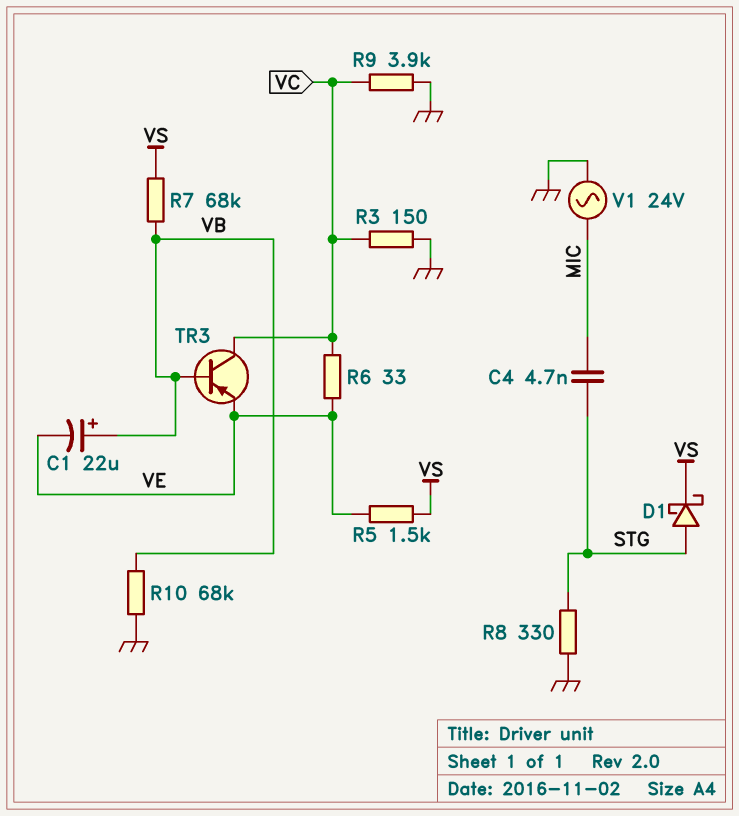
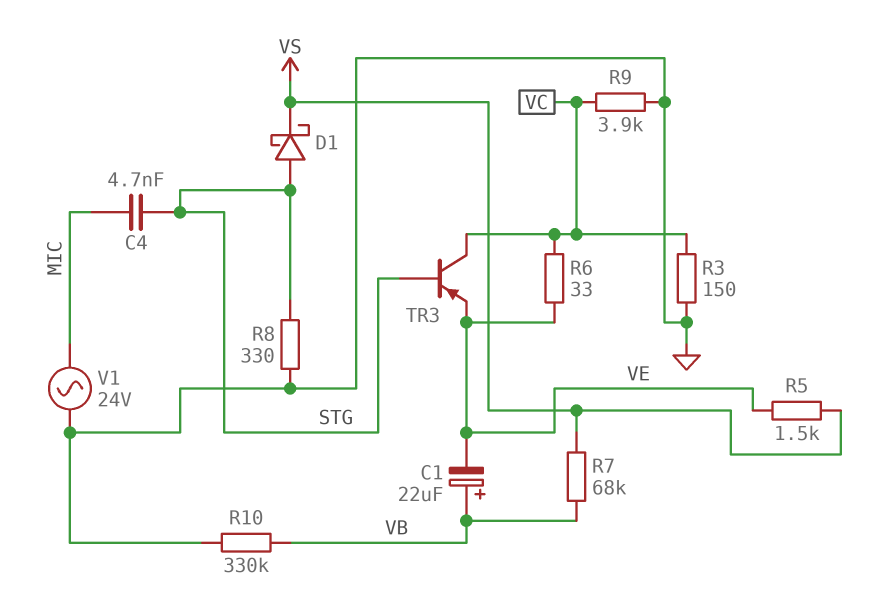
R10: 68k (GND, VB) -> 330k (GND, VB)
TR3: PNP (B VB, C VC, E VE) -> PNP (B STG, C VC, E VE)

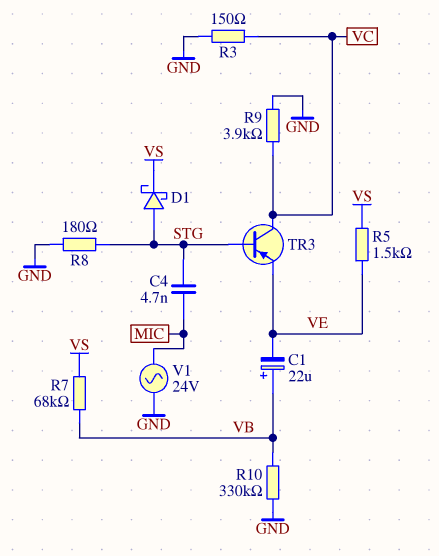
R6: 33 (VC, VE) -> none
R8: 330 (GND, STG) -> 180 (GND, STG)

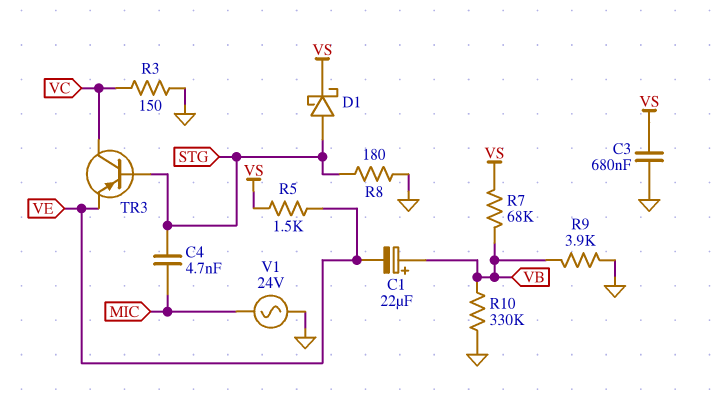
C3: none -> 680nF (GND, VS)
R9: 3.9k (GND, VC) -> 3.9k (GND, VB)

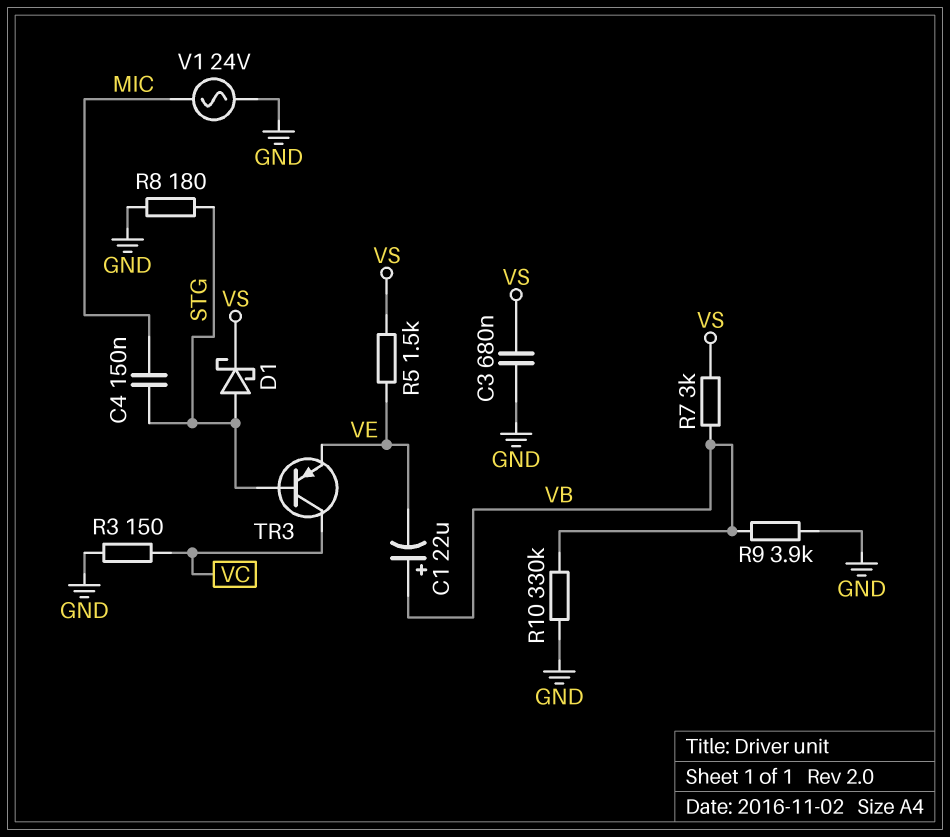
C4: 4.7nF (MIC, STG) -> 150nF (MIC, STG)
R7: 68k (VB, VS) -> 3k (VB, VS)

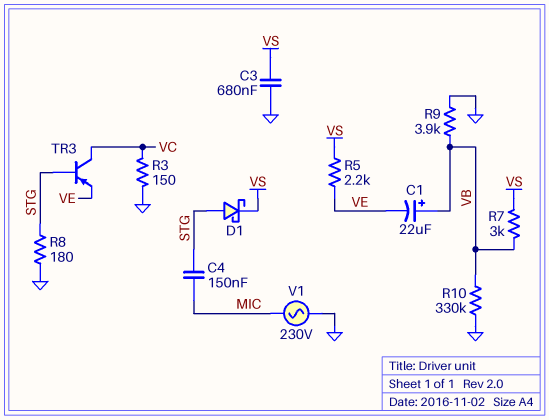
R5: 1.5k (VE, VS) -> 2.2k (VE, VS)
V1: AC 24V (GND, MIC) -> AC 230V (GND, MIC)

